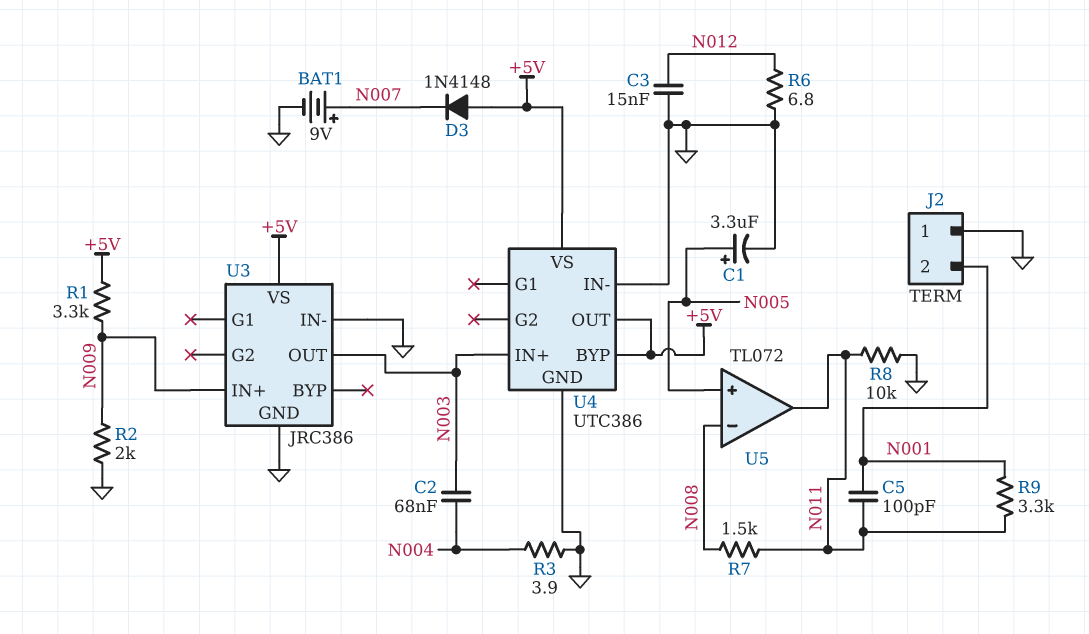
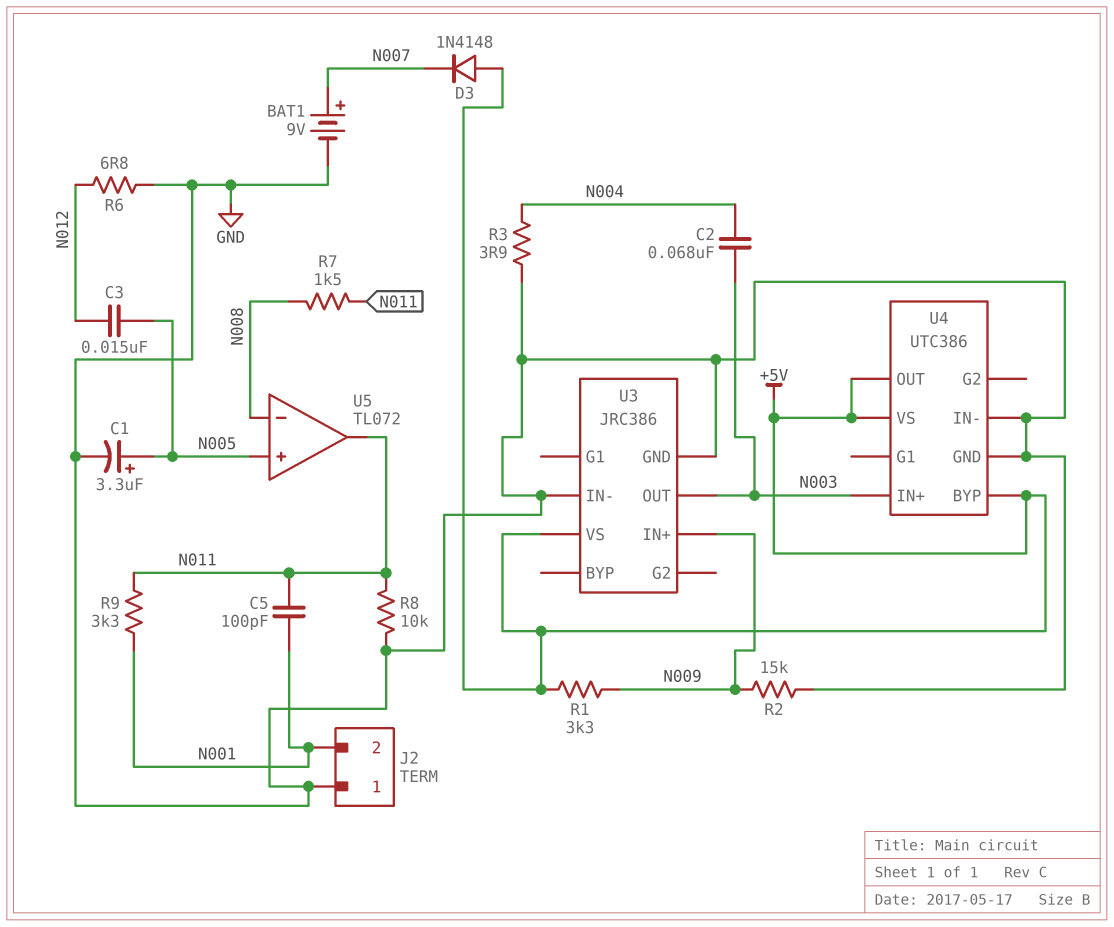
C3: 15nF (GND, N012) -> 15nF (N005, N012)
R2: 2k (GND, N009) -> 15k (GND, N009)

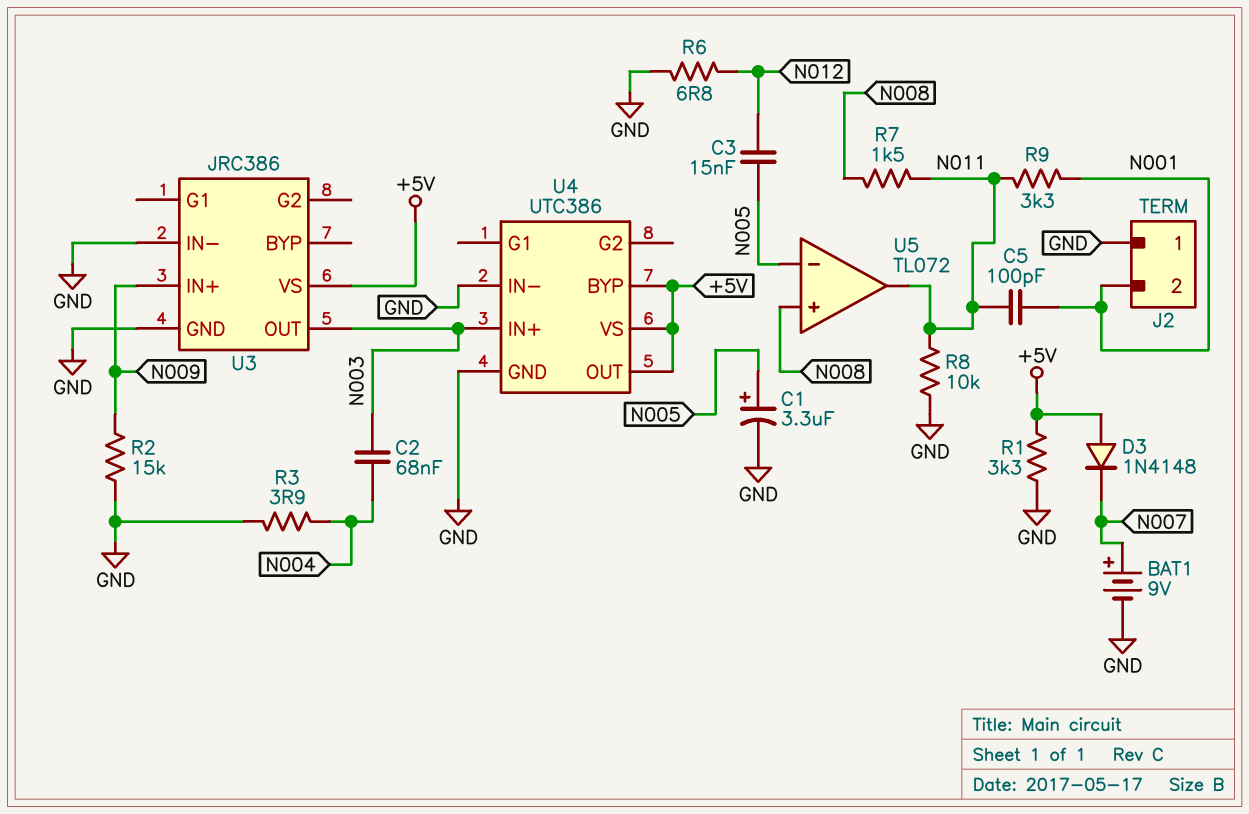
R1: 3.3k (+5V, N009) -> 3.3k (+5V, GND)
U5 pin in+: N005 -> N008
U5 pin in-: N008 -> N005

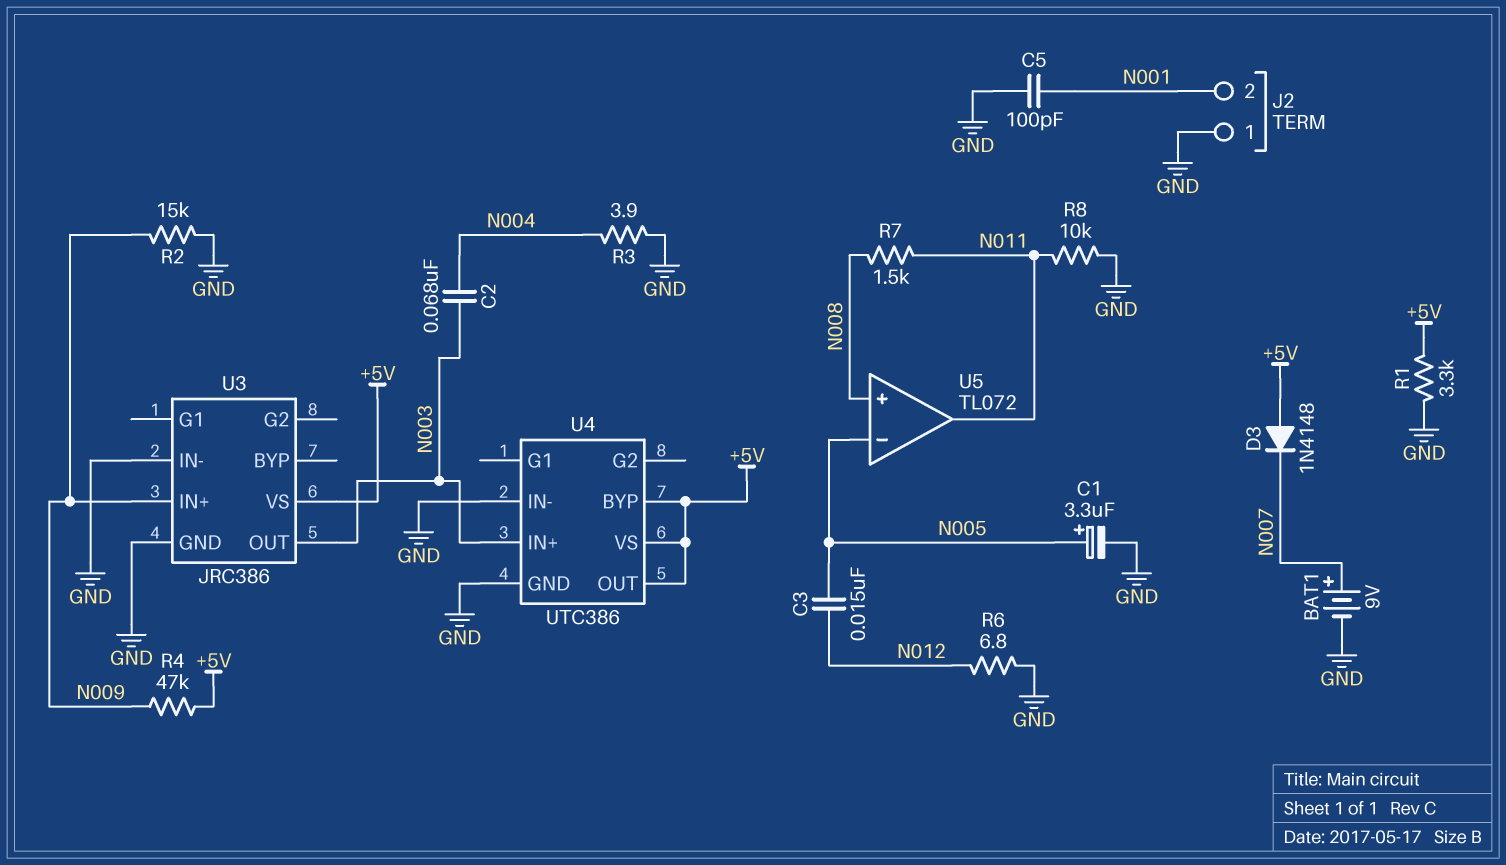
C5: 100pF (N001, N011) -> 100pF (GND, N001)
R4: none -> 47k (+5V, N009)
R9: 3.3k (N001, N011) -> none

